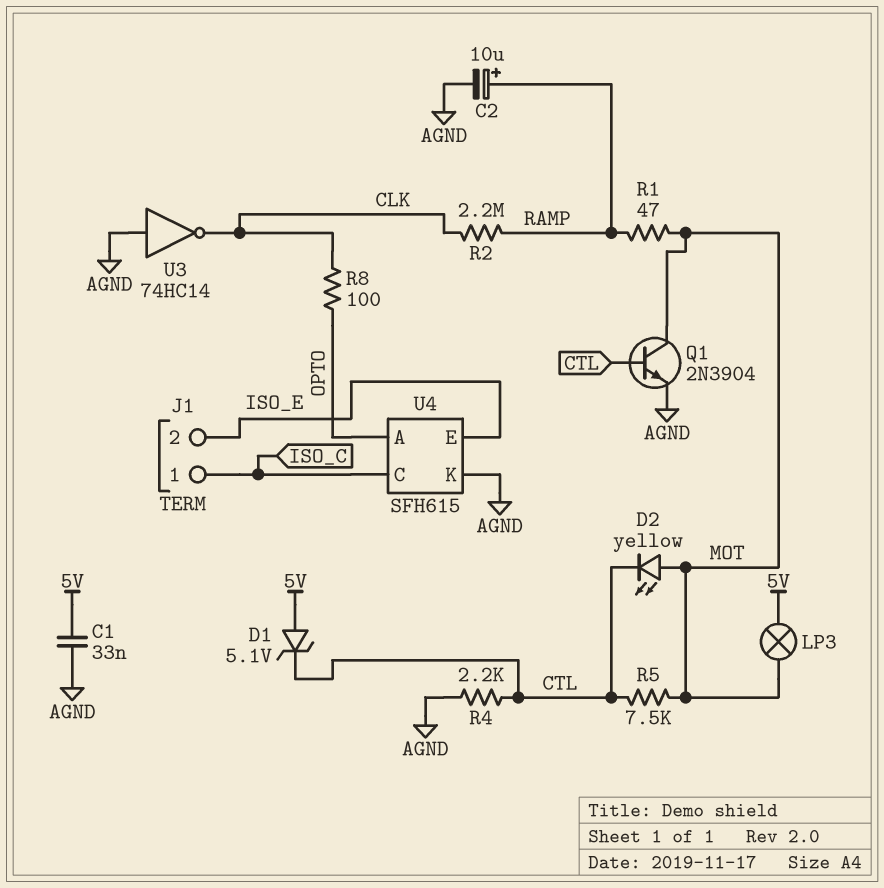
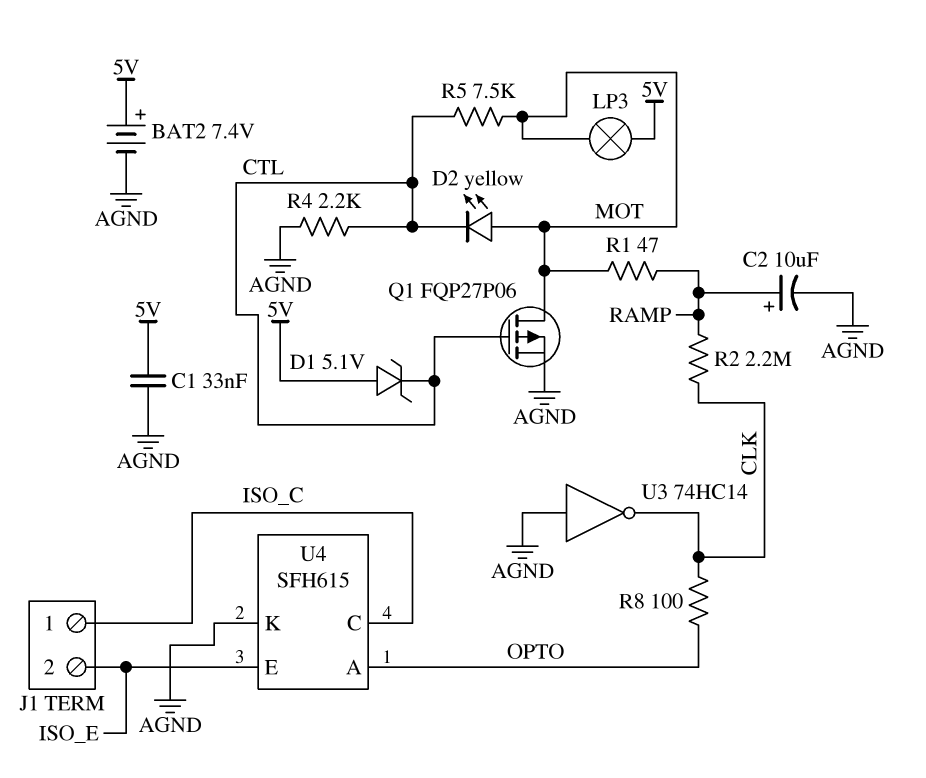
BAT2: none -> 7.4V (plus 5V, minus AGND)
Q1: NPN 2N3904 (B CTL, C MOT, E AGND) -> PMOS FQP27P06 (G CTL, D MOT, S AGND)

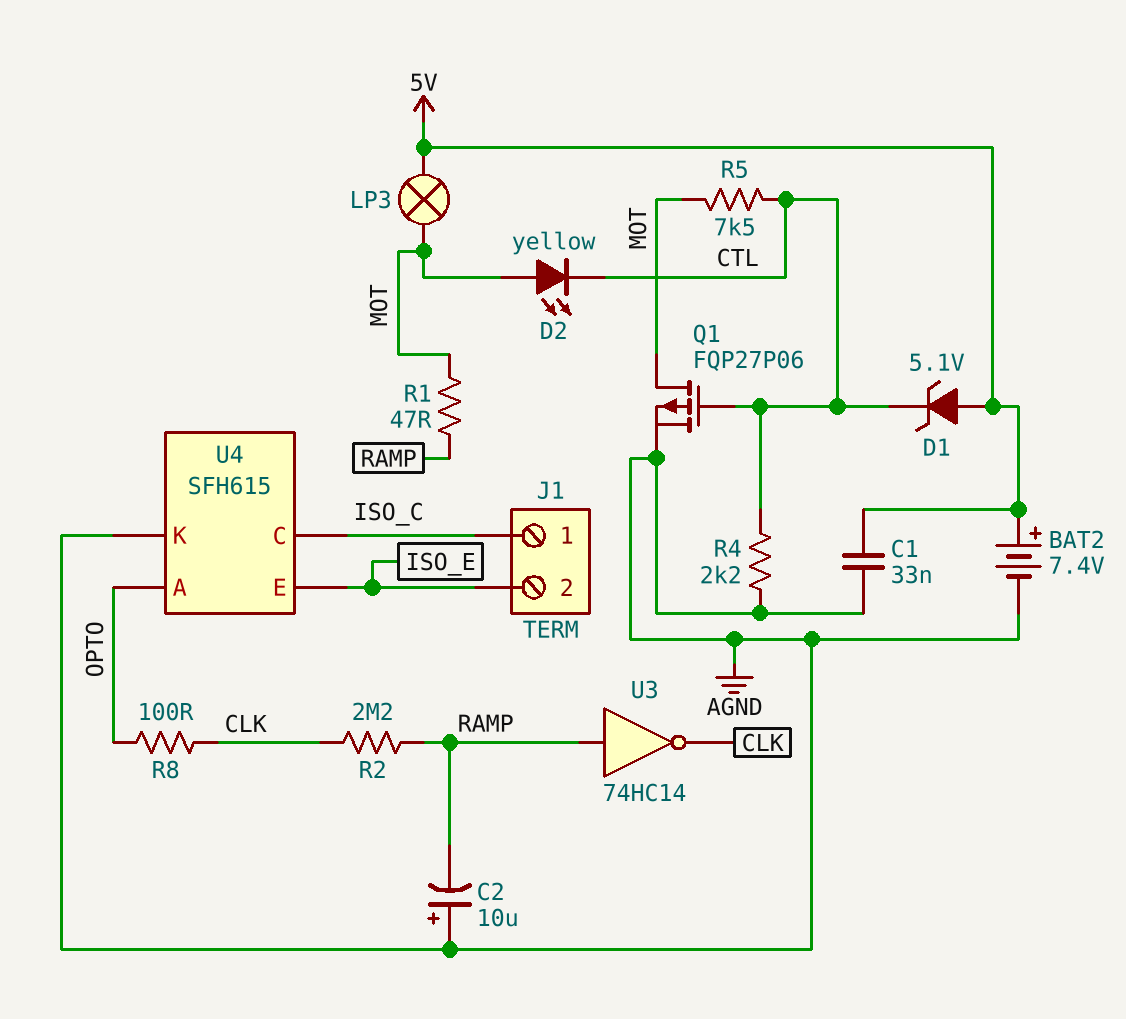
C2: 10uF (plus RAMP, minus AGND) -> 10uF (plus AGND, minus RAMP)
U3: NOT 74HC14 (in AGND, out CLK) -> NOT 74HC14 (in RAMP, out CLK)

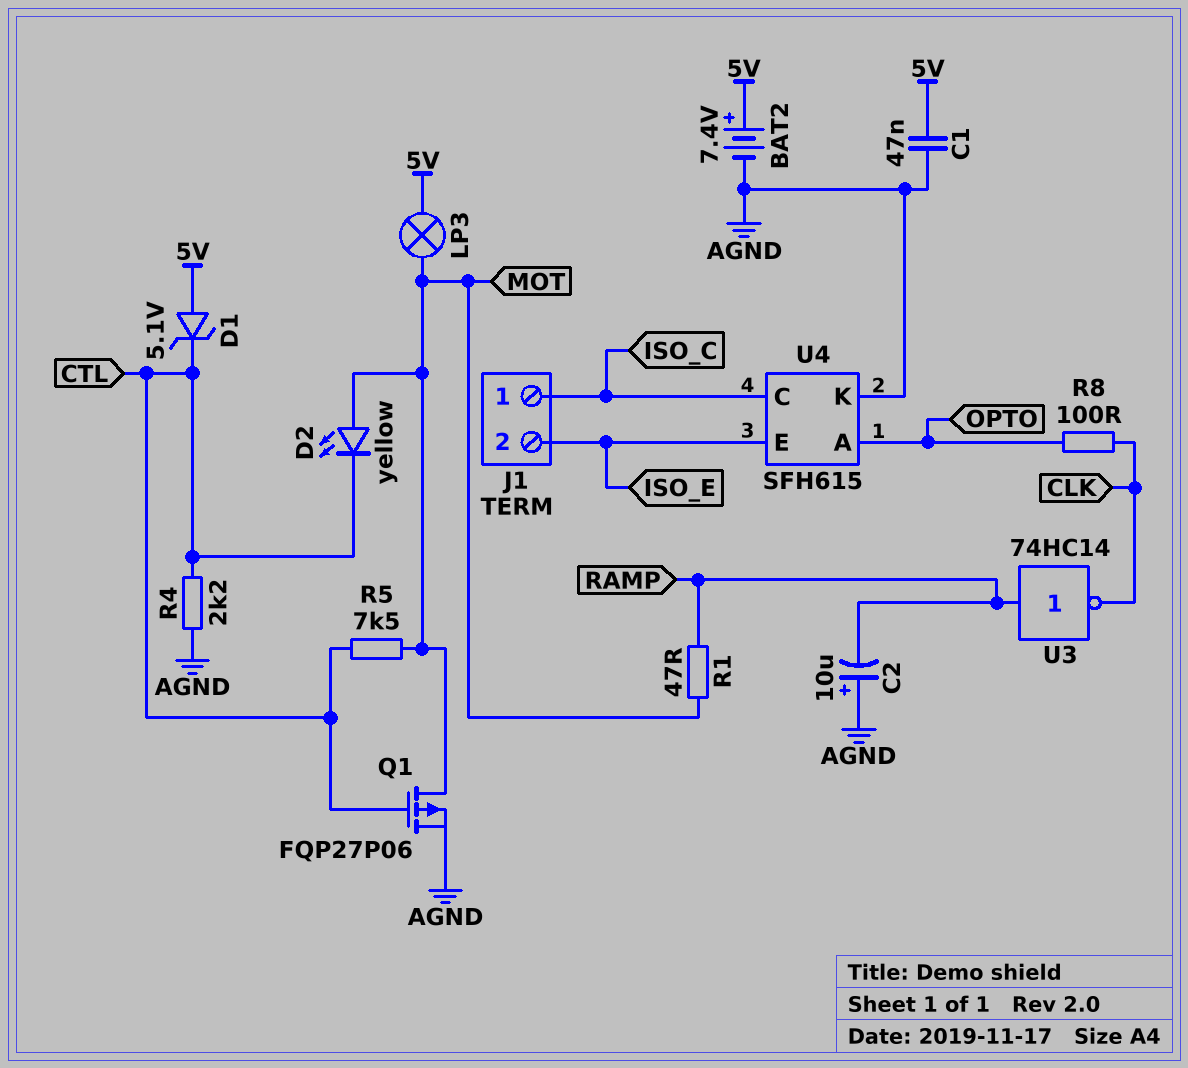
C1: 33nF (5V, AGND) -> 47nF (5V, AGND)
R2: 2.2M (CLK, RAMP) -> none

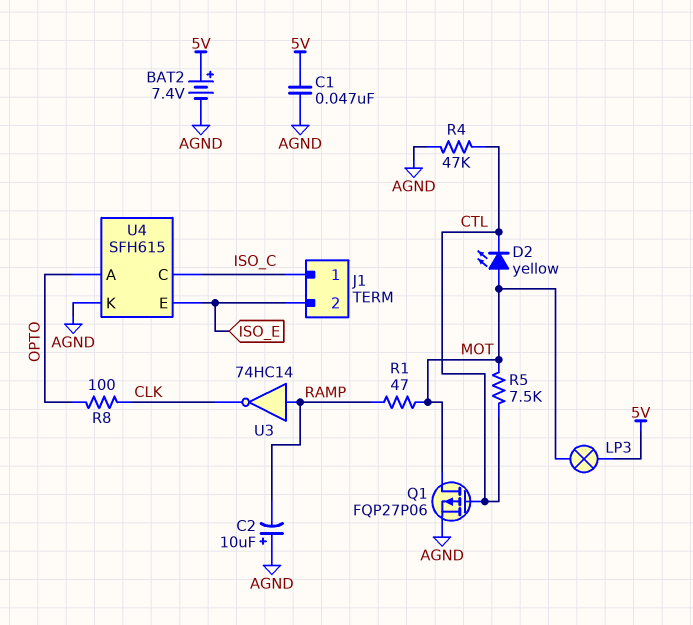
D1: zener 5.1V (A 5V, K CTL) -> none
R4: 2.2k (AGND, CTL) -> 47k (AGND, CTL)

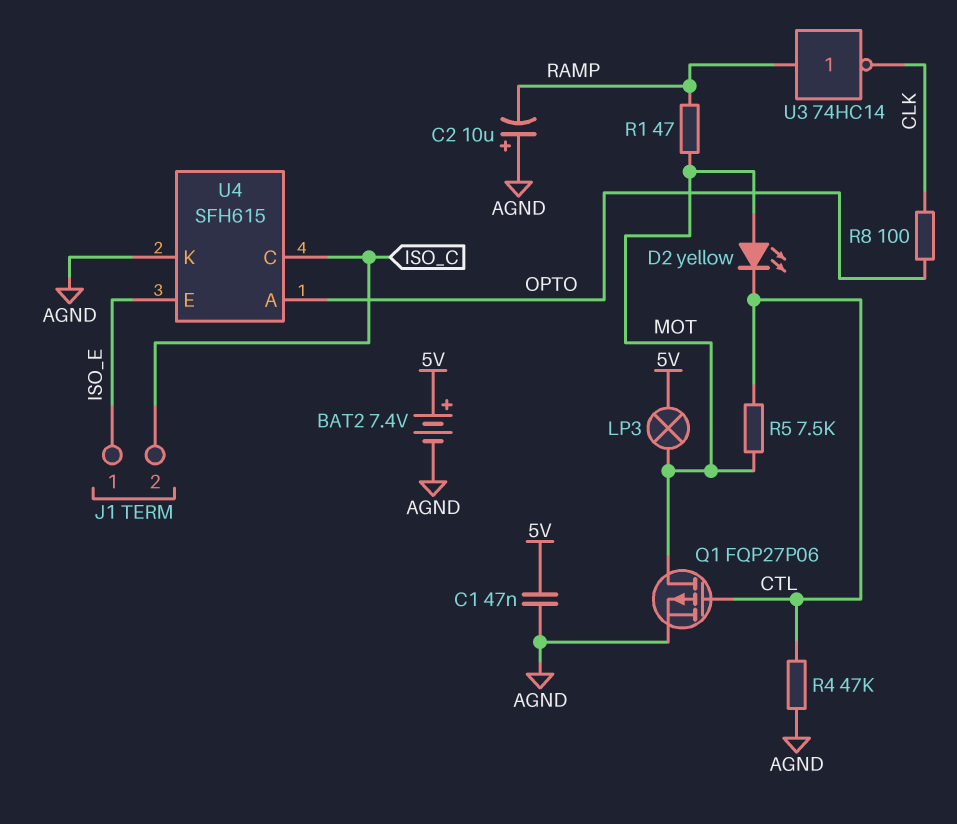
J1 pin 1: ISO_C -> ISO_E
J1 pin 2: ISO_E -> ISO_C

